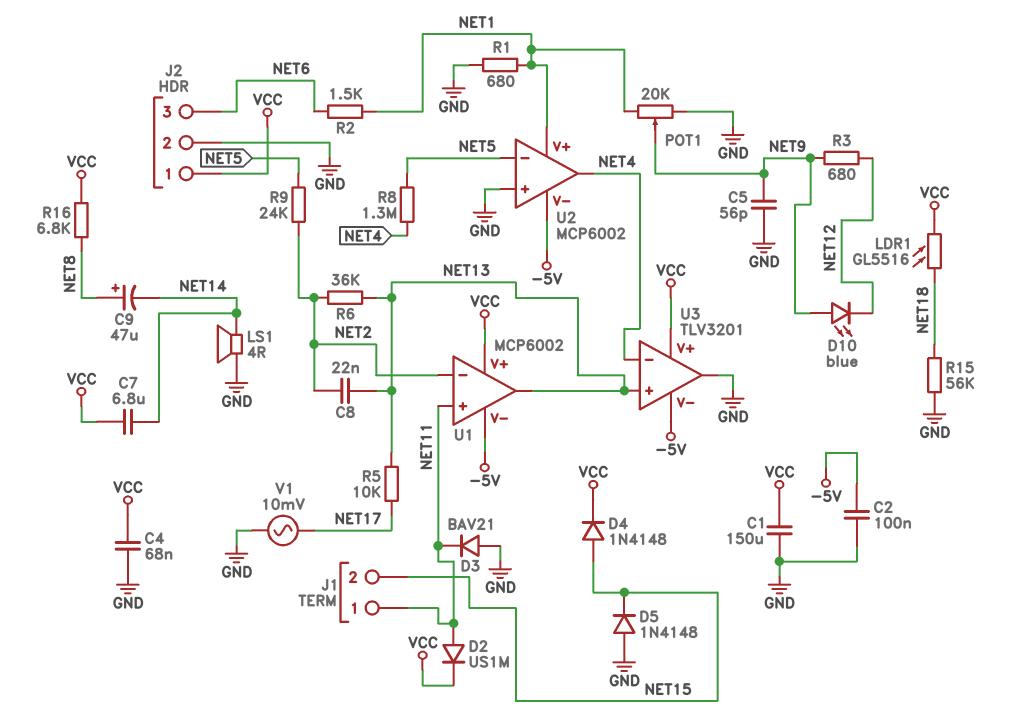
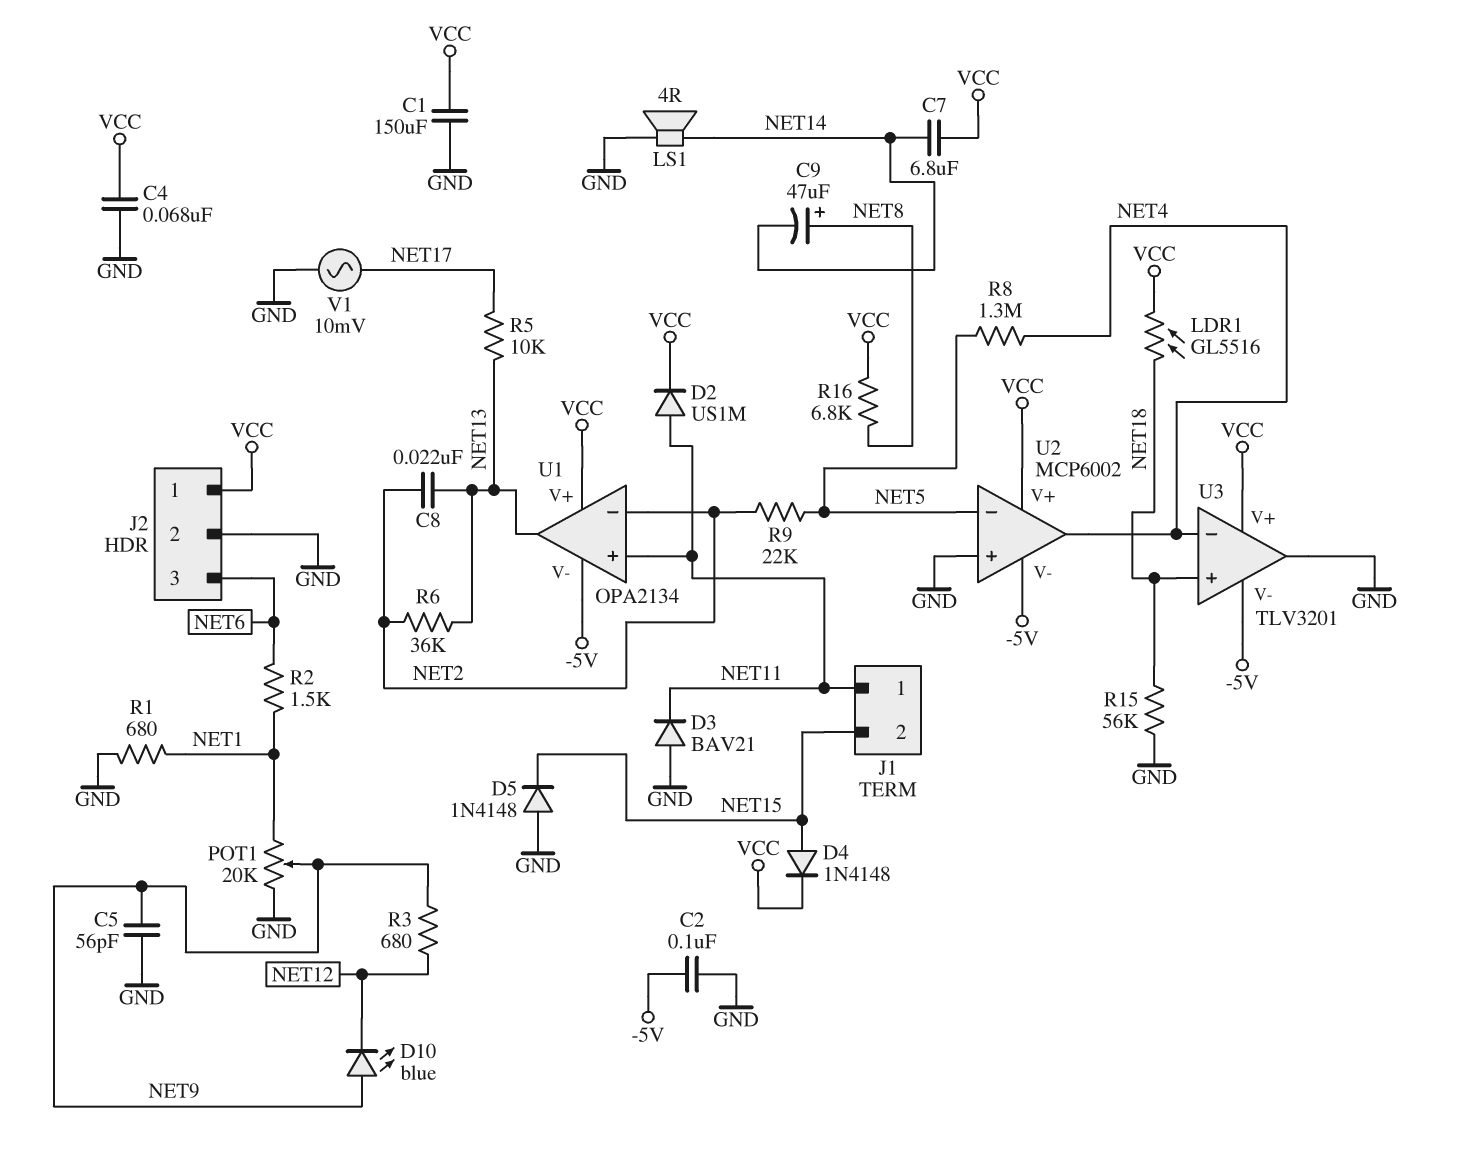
R9: 24k (NET2, NET5) -> 22k (NET2, NET5)
U1: MCP6002 -> OPA2134
U2 pin V+: NET1 -> VCC
U3 pin in+: NET13 -> NET18

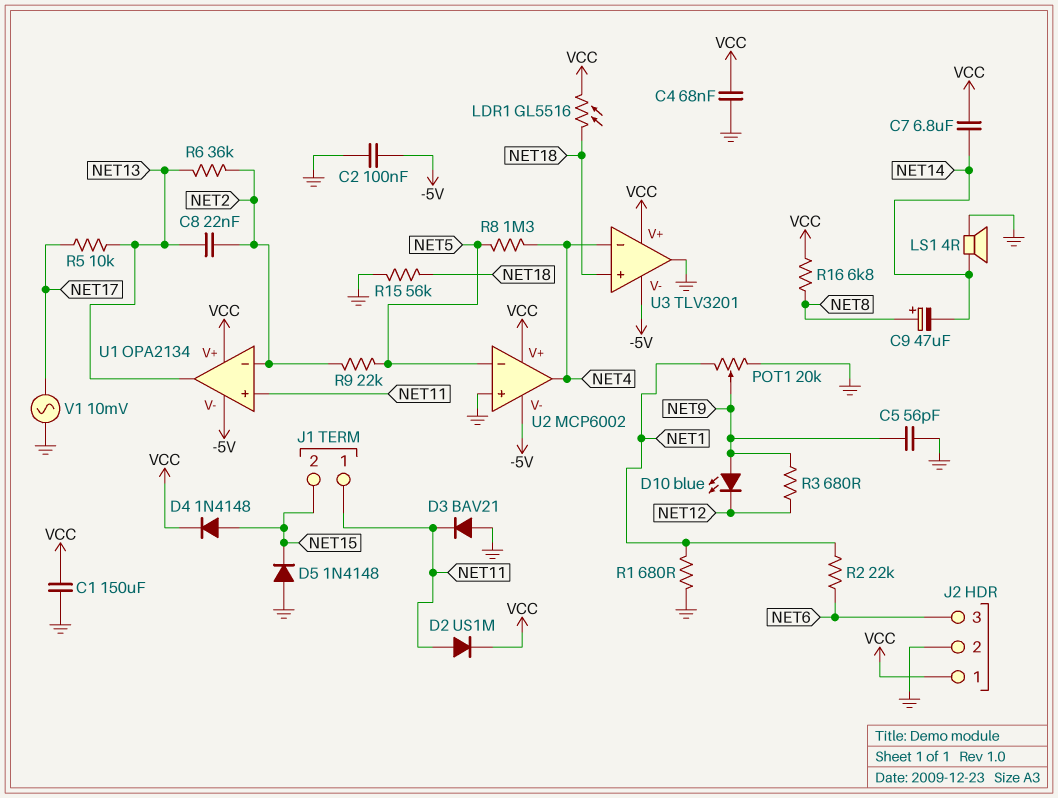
R2: 1.5k (NET1, NET6) -> 22k (NET1, NET6)

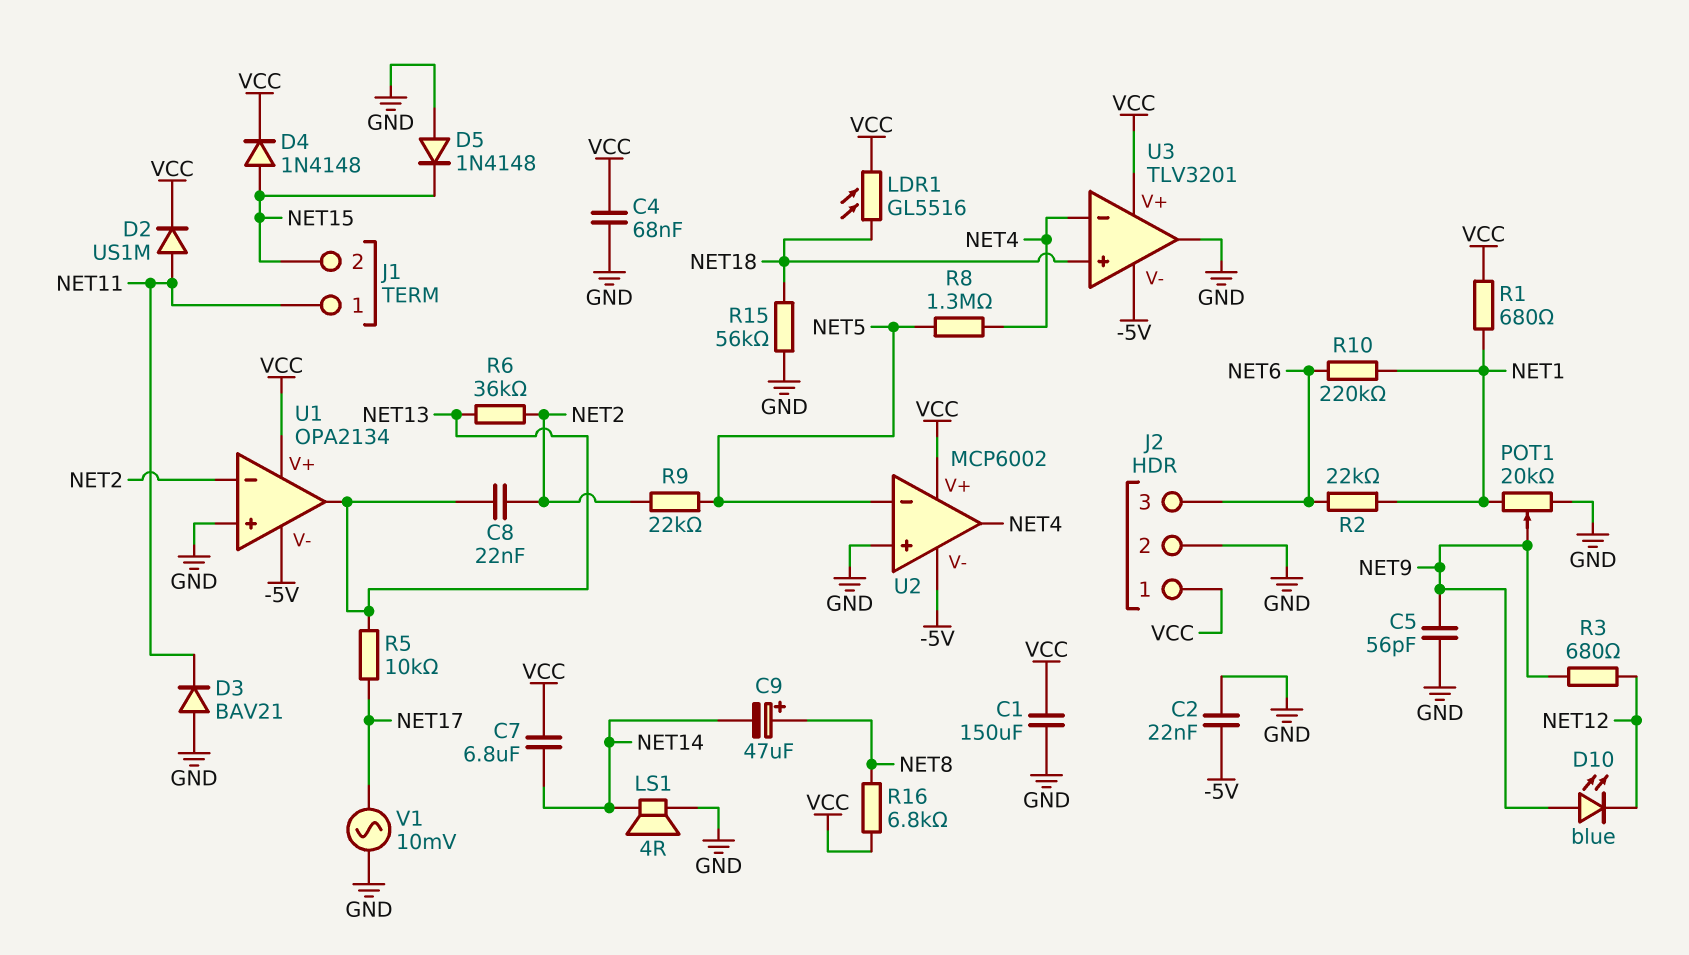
C2: 100nF (-5V, GND) -> 22nF (-5V, GND)
R1: 680 (GND, NET1) -> 680 (NET1, VCC)
R10: none -> 220k (NET1, NET6)
U1 pin in+: NET11 -> GND

